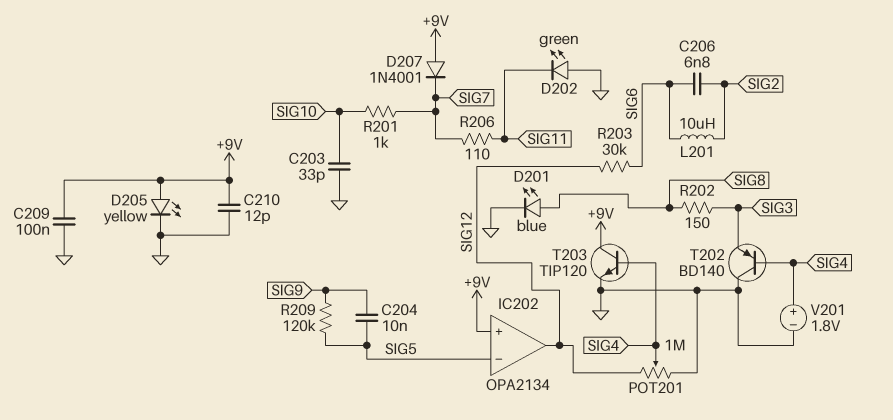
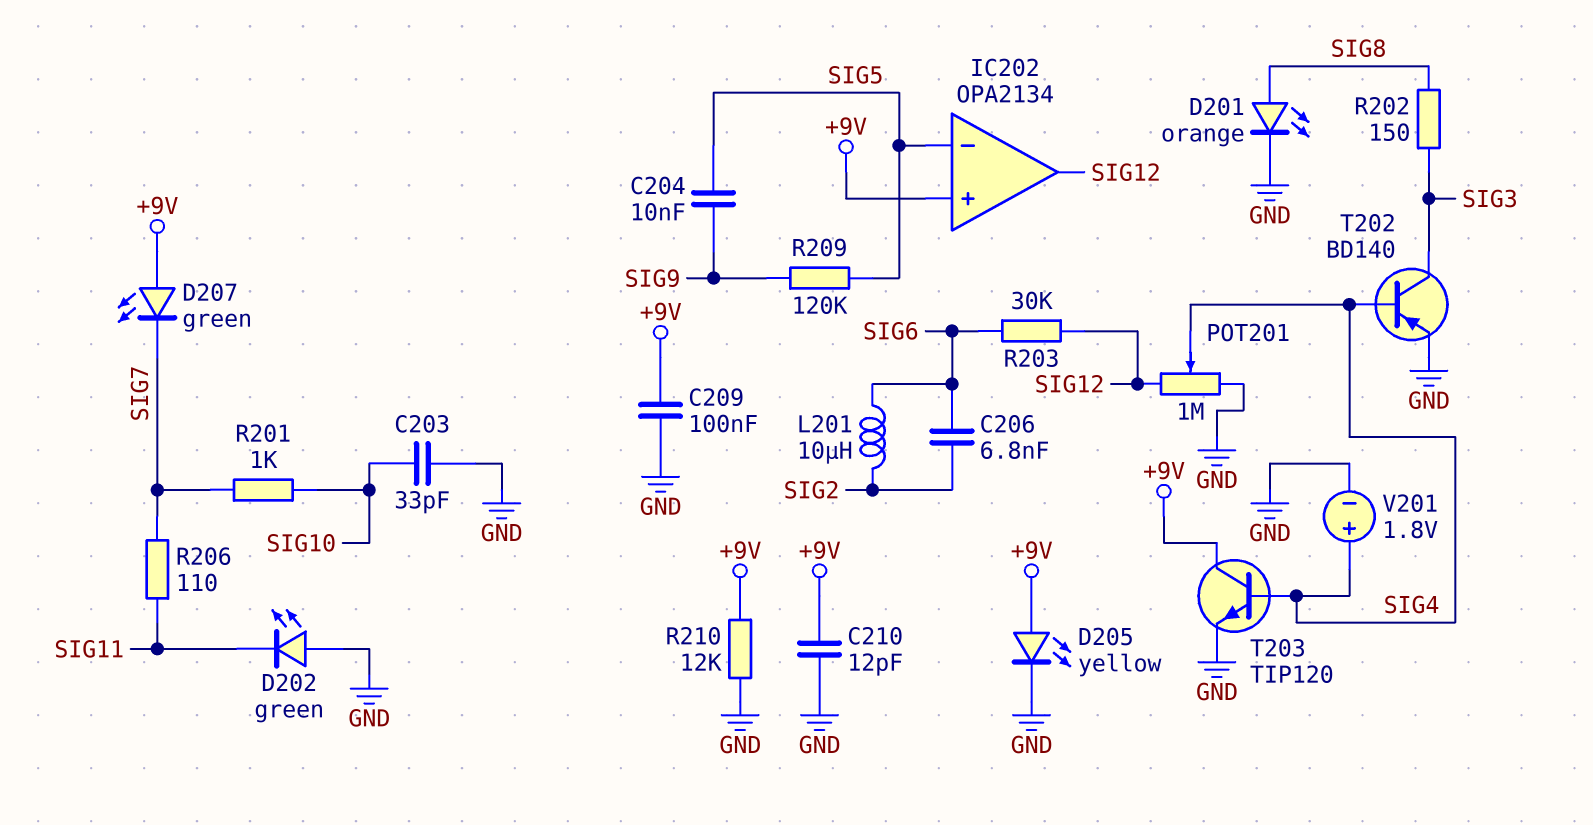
D201: LED blue (A SIG8, K GND) -> LED orange (A SIG8, K GND)
D207: diode 1N4001 (A +9V, K SIG7) -> LED green (A +9V, K SIG7)
R210: none -> 12k (+9V, GND)
T202: PNP BD140 (B SIG4, C GND, E SIG3) -> PNP BD140 (B SIG4, C SIG3, E GND)

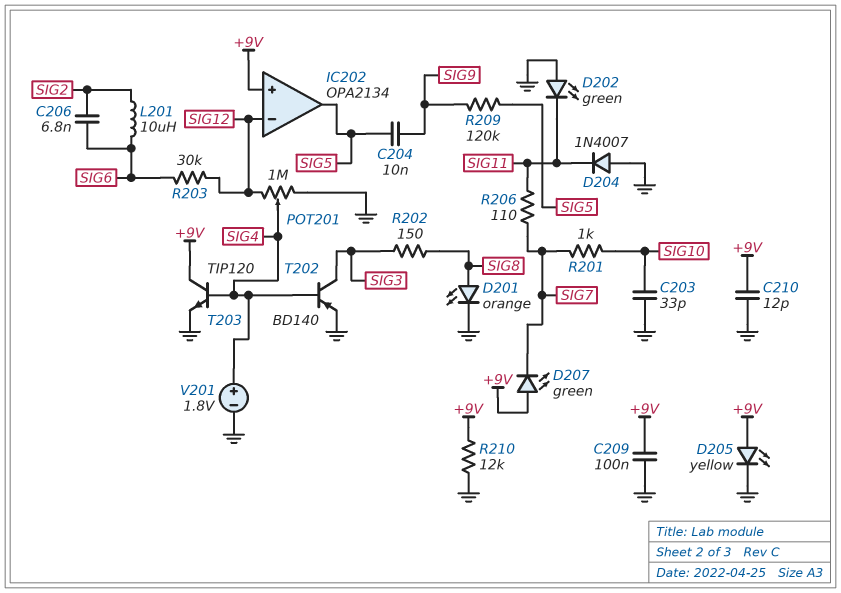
D204: none -> diode 1N4007 (A GND, K SIG11)
IC202 pin in-: SIG5 -> SIG12
IC202 pin out: SIG12 -> SIG5

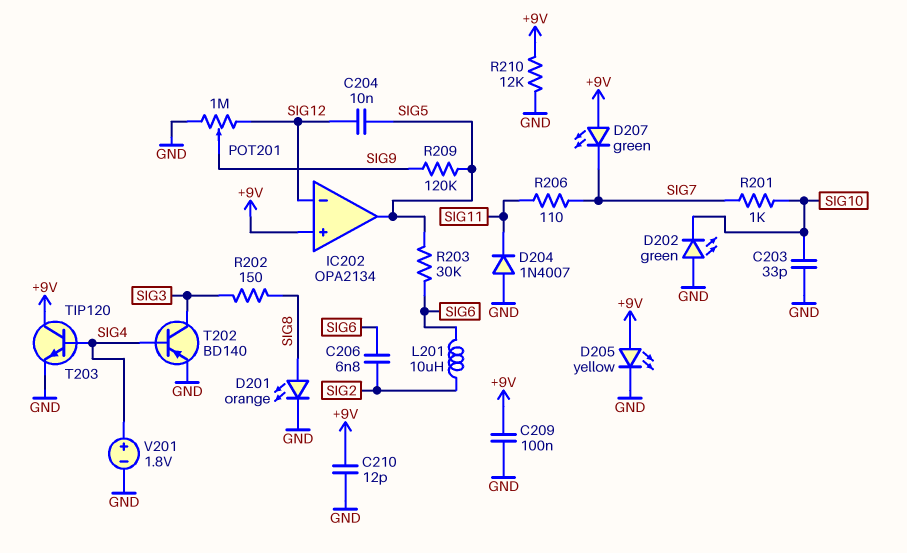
C204: 10nF (SIG5, SIG9) -> 10nF (SIG5, SIG12)
D202: LED green (A GND, K SIG11) -> LED green (A GND, K SIG10)
POT201: 1M (GND, SIG12, wiper SIG4) -> 1M (GND, SIG12, wiper SIG9)
R203: 30k (SIG6, SIG12) -> 30k (SIG5, SIG6)

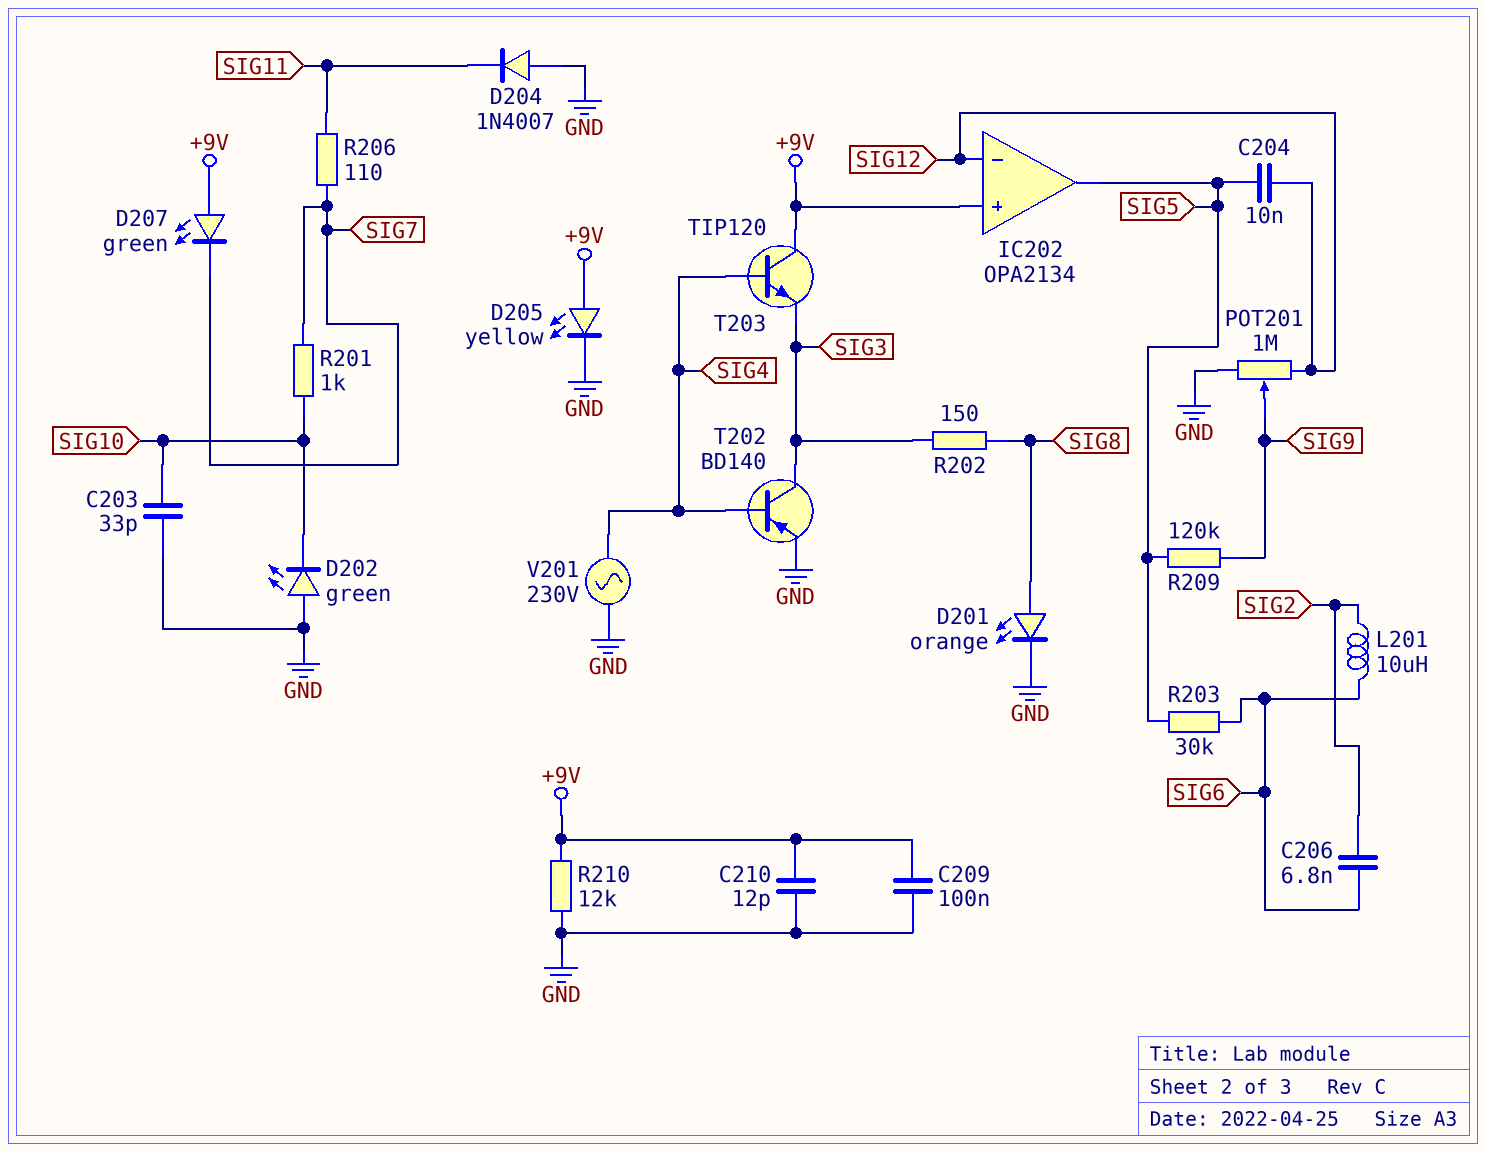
T203: NPN TIP120 (B SIG4, C +9V, E GND) -> NPN TIP120 (B SIG4, C +9V, E SIG3)
V201: 1.8V (plus SIG4, minus GND) -> AC 230V (GND, SIG4)

